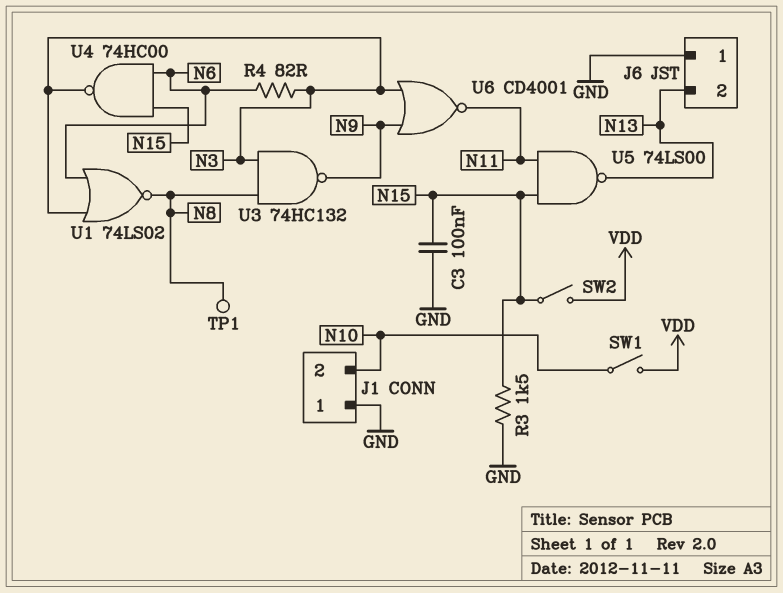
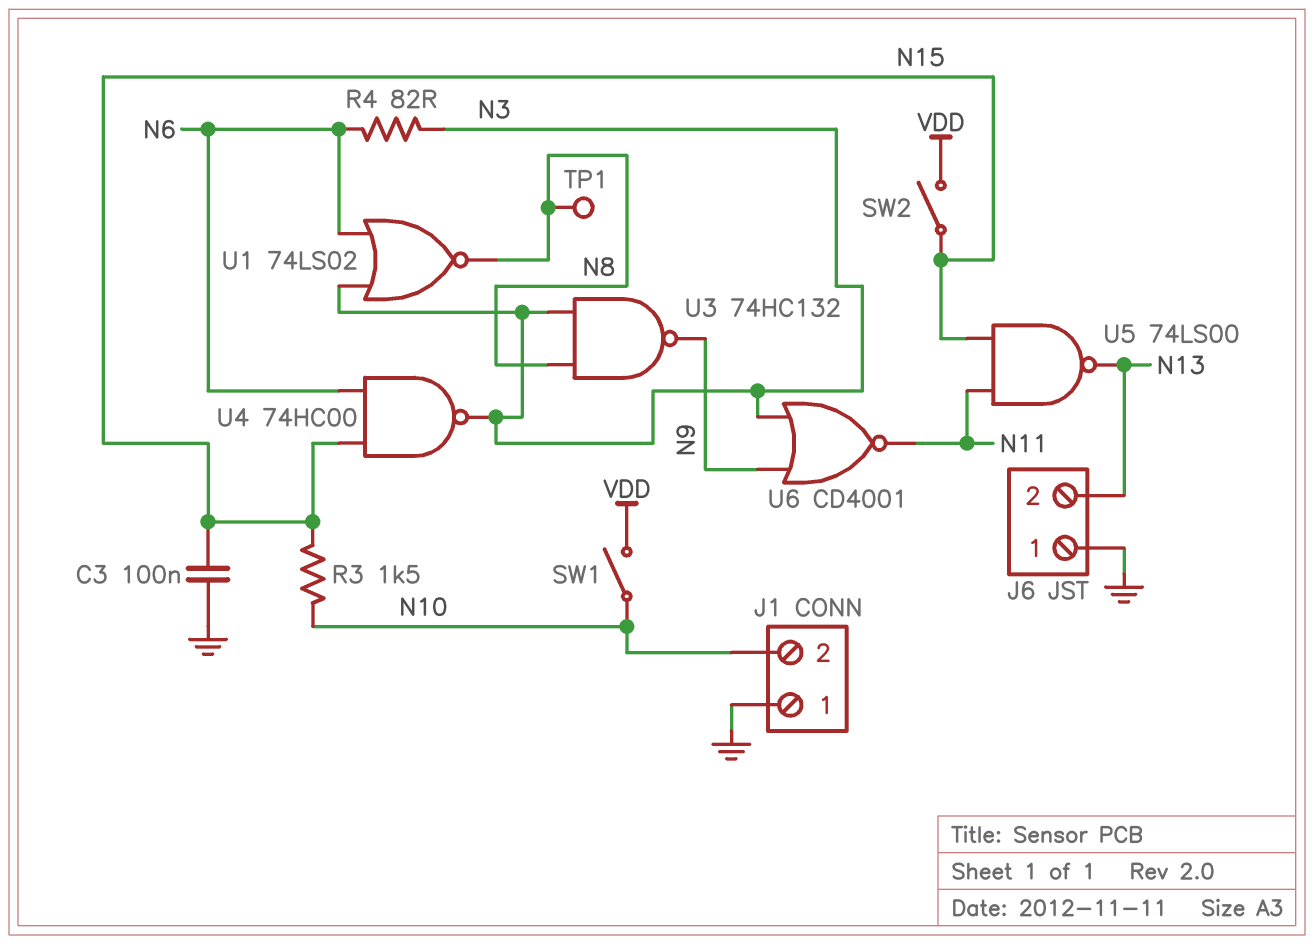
R3: 1.5k (GND, N15) -> 1.5k (N10, N15)

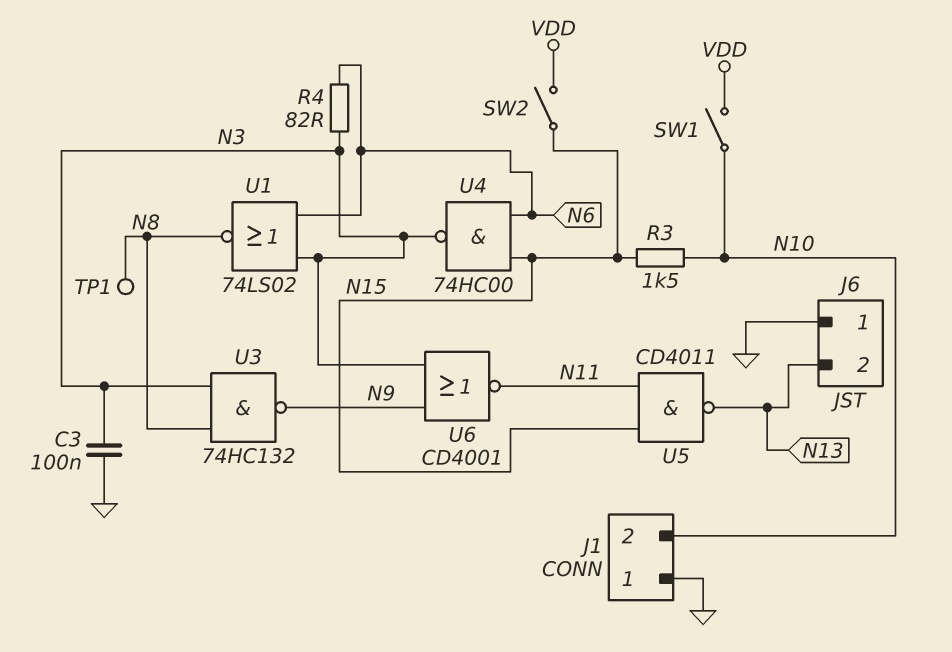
C3: 100nF (GND, N15) -> 100nF (GND, N3)
U5: NAND 74LS00 (in N11, in N15, out N13) -> NAND CD4011 (in N11, in N15, out N13)

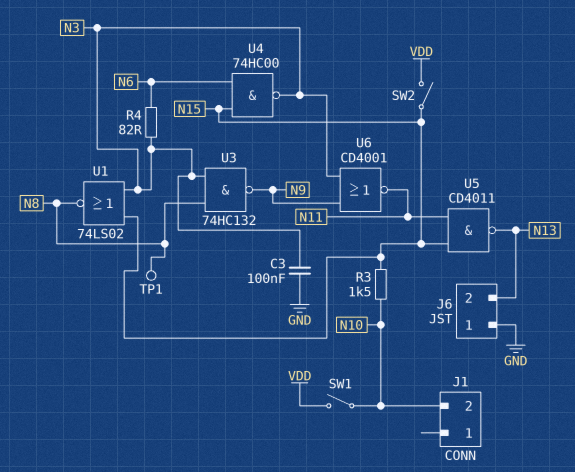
J1 pin 1: GND -> none
U1: NOR 74LS02 (in N3, in N6, out N8) -> NOR 74LS02 (in N3, in N15, out N8)

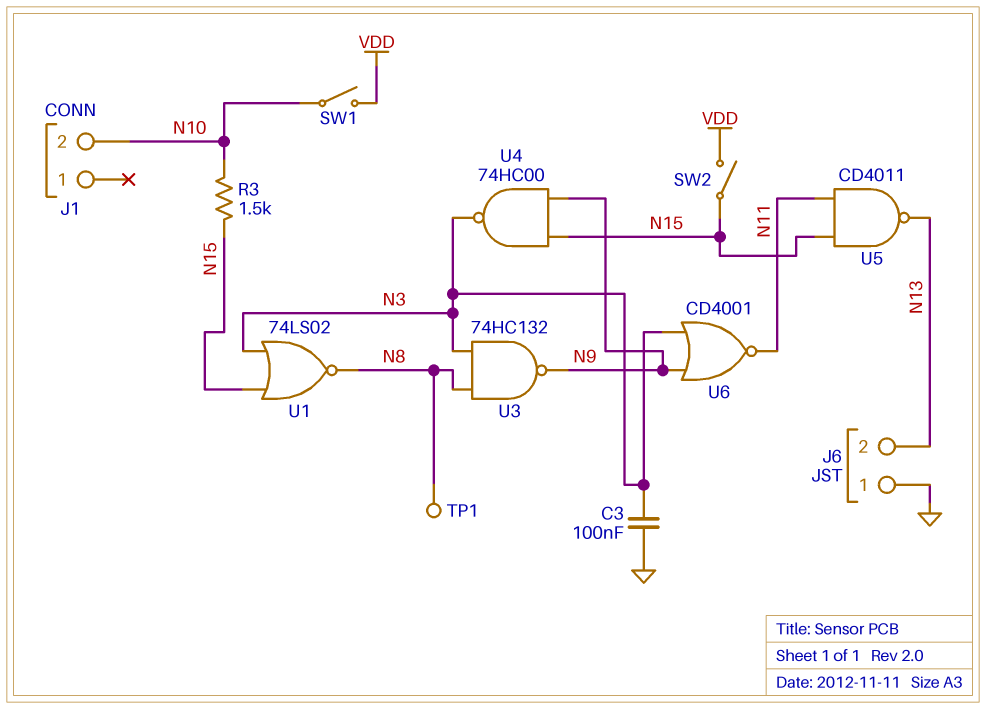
R4: 82 (N3, N6) -> none
U4: NAND 74HC00 (in N6, in N15, out N3) -> NAND 74HC00 (in N9, in N15, out N3)

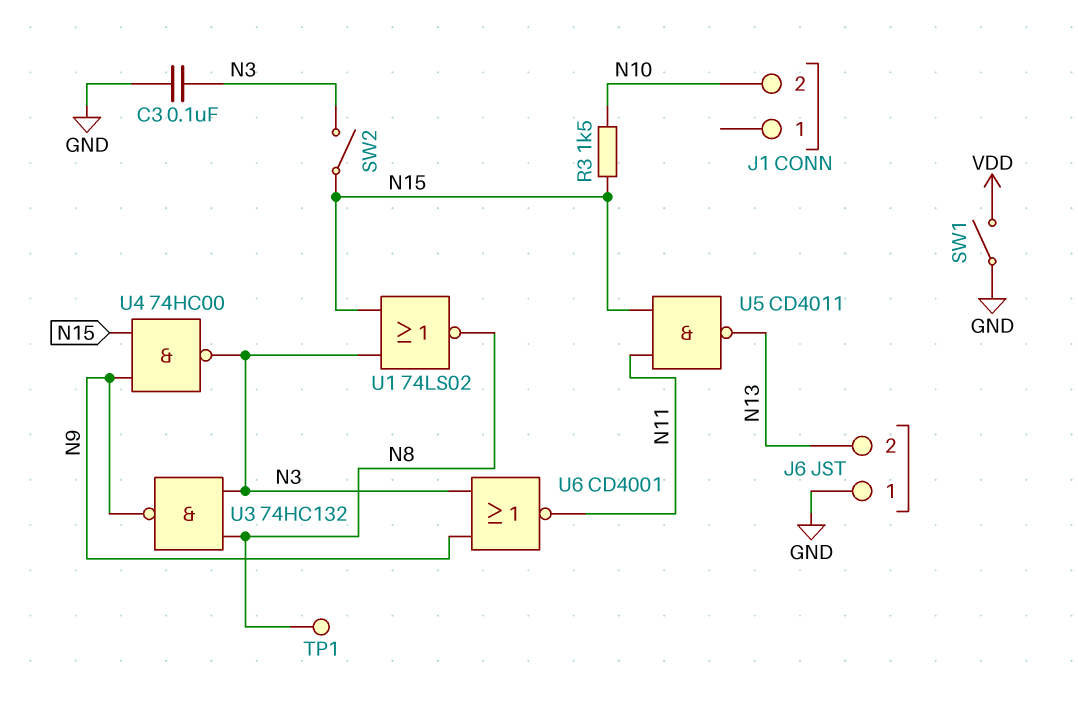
SW1: switch (N10, VDD) -> switch (GND, VDD)
SW2: switch (N15, VDD) -> switch (N3, N15)

